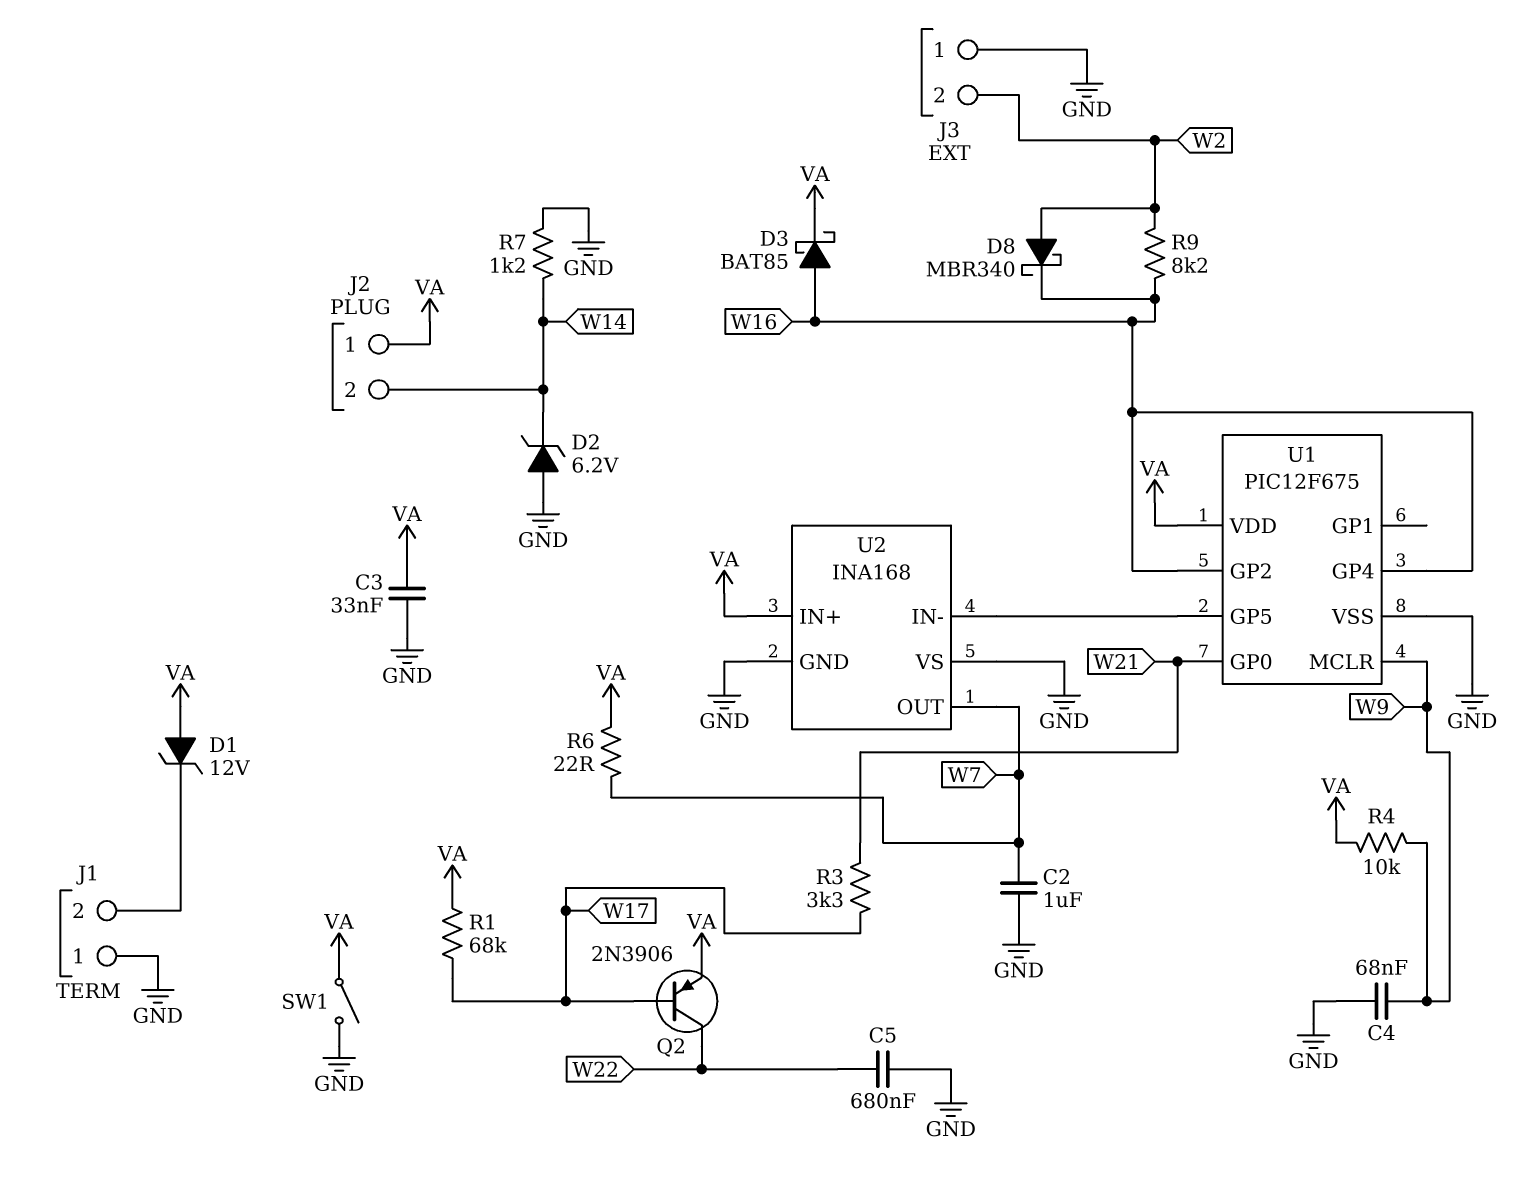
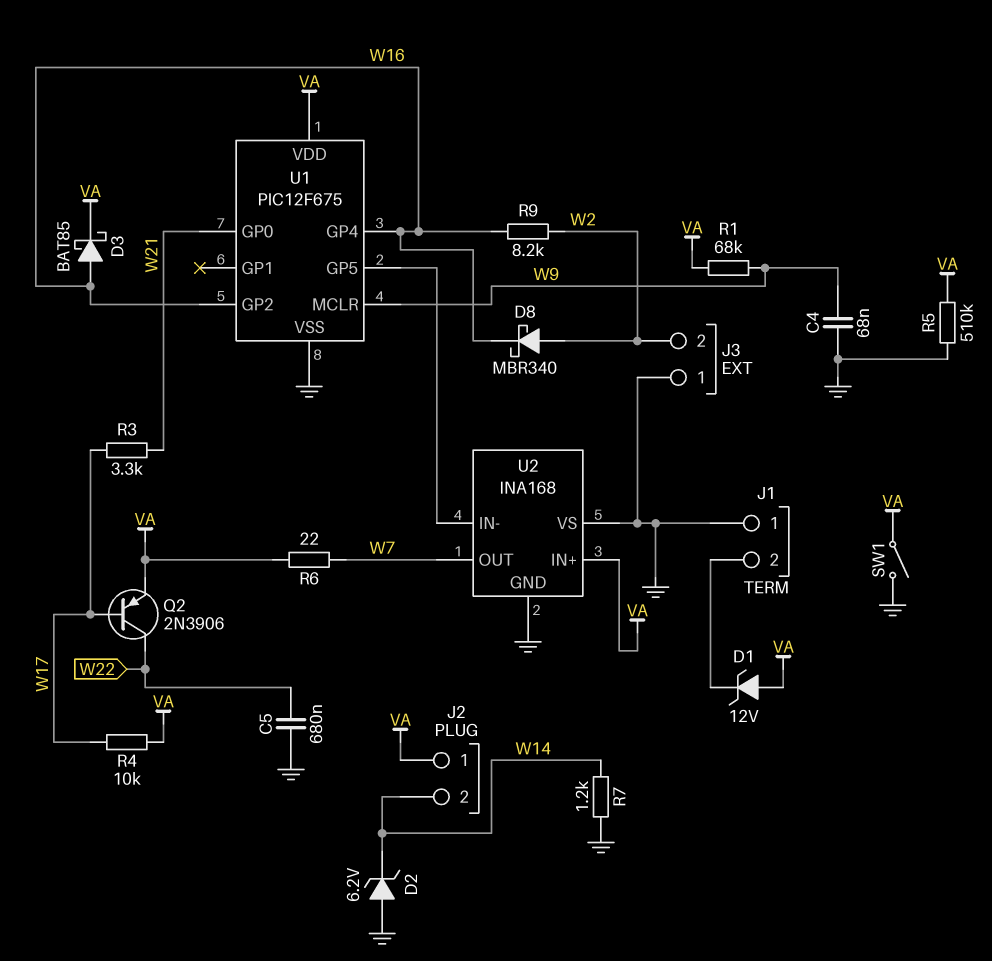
C2: 1uF (GND, W7) -> none
C3: 33nF (GND, VA) -> none
R1: 68k (VA, W17) -> 68k (VA, W9)
R4: 10k (VA, W9) -> 10k (VA, W17)
R5: none -> 510k (GND, VA)

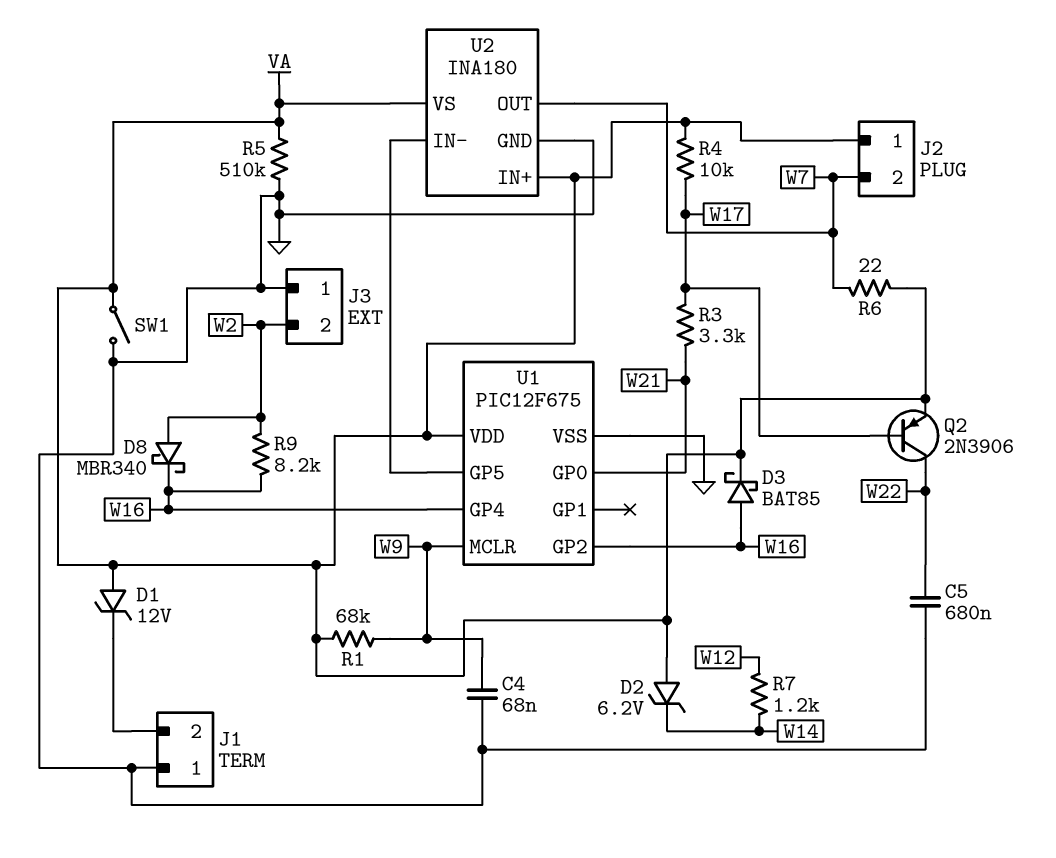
D2: zener 6.2V (A GND, K W14) -> zener 6.2V (A VA, K W14)
J2 pin 2: W14 -> W7
R7: 1.2k (GND, W14) -> 1.2k (W12, W14)
U2: INA168 -> INA180
U2 pin VS: GND -> VA

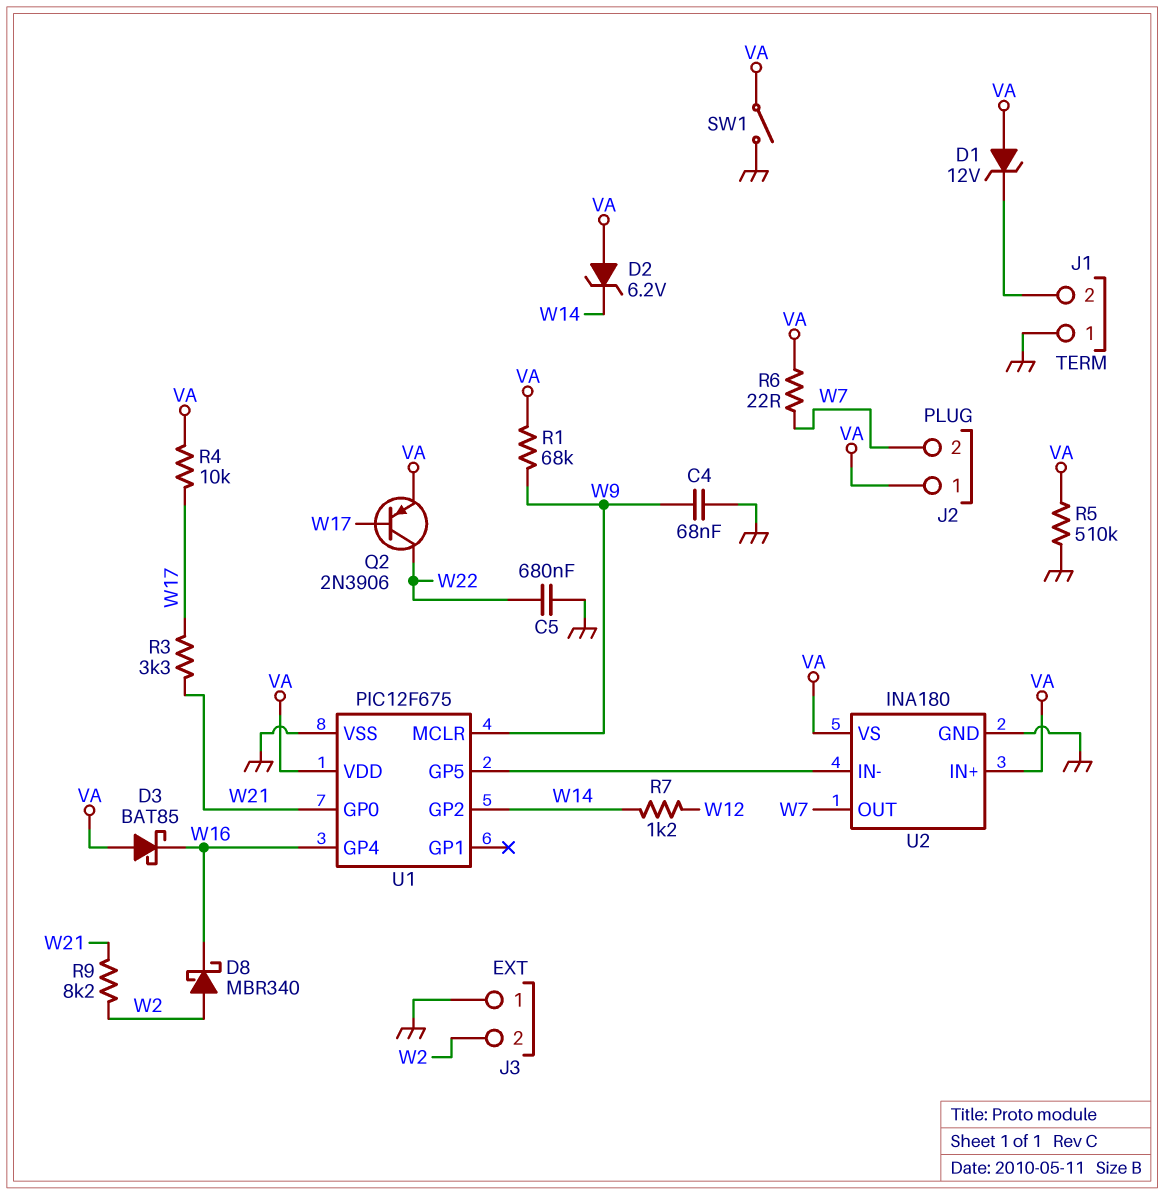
D3: schottky BAT85 (A W16, K VA) -> schottky BAT85 (A VA, K W16)
R9: 8.2k (W2, W16) -> 8.2k (W2, W21)
U1 pin GP2: W16 -> W14

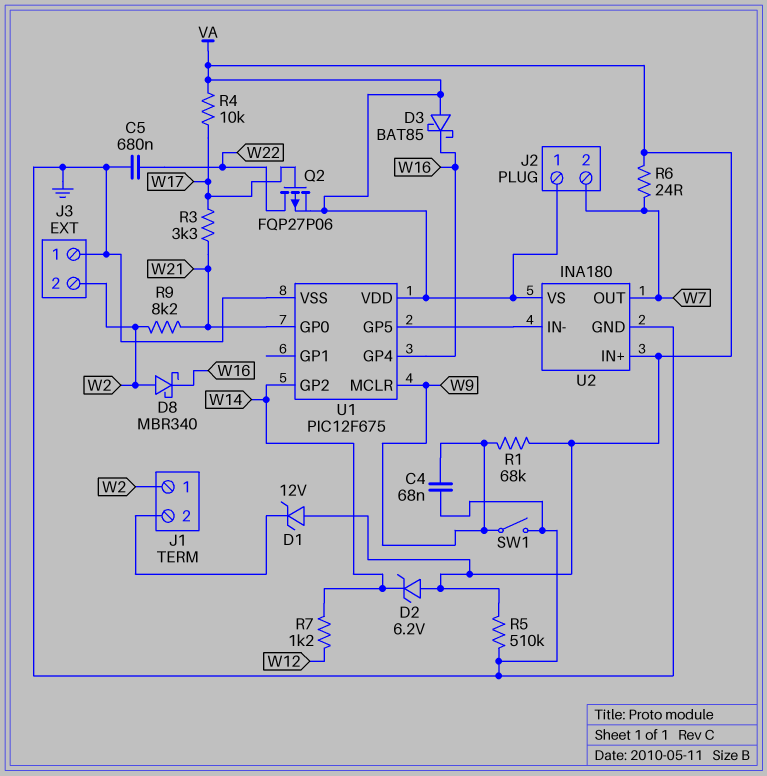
J1 pin 1: GND -> W2
Q2: PNP 2N3906 (B W17, C W22, E VA) -> PMOS FQP27P06 (G W17, D W22, S VA)
R6: 22 (VA, W7) -> 24 (VA, W7)
SW1: switch (GND, VA) -> switch (GND, W9)

